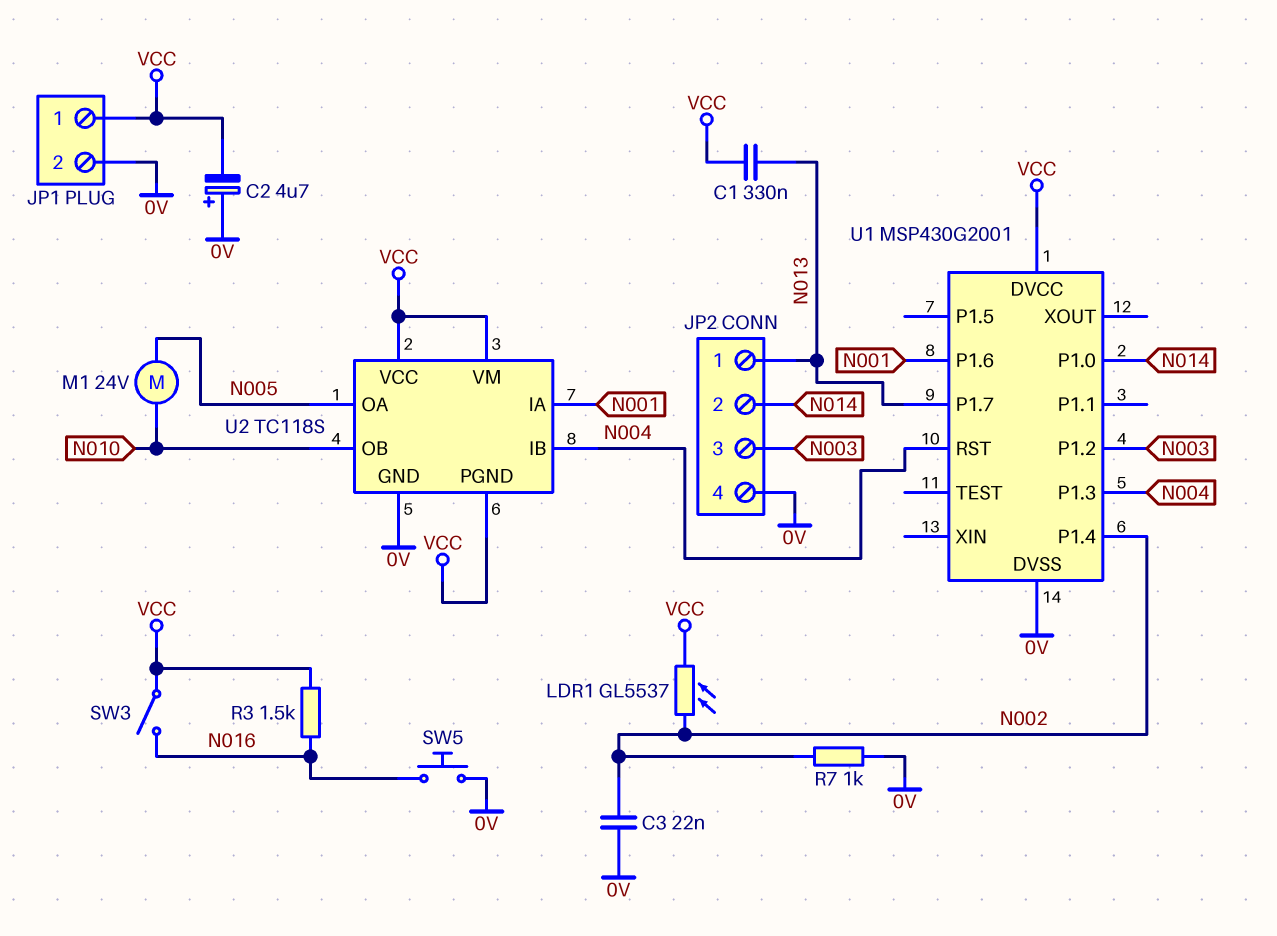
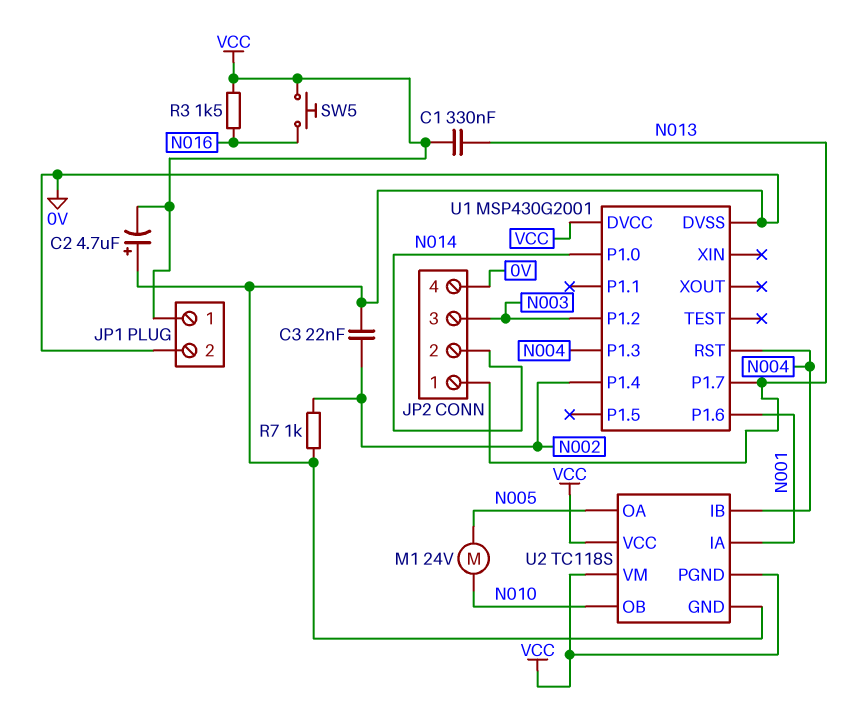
LDR1: GL5537 (N002, VCC) -> none
SW3: switch (N016, VCC) -> none
SW5: button (0V, N016) -> button (N016, VCC)

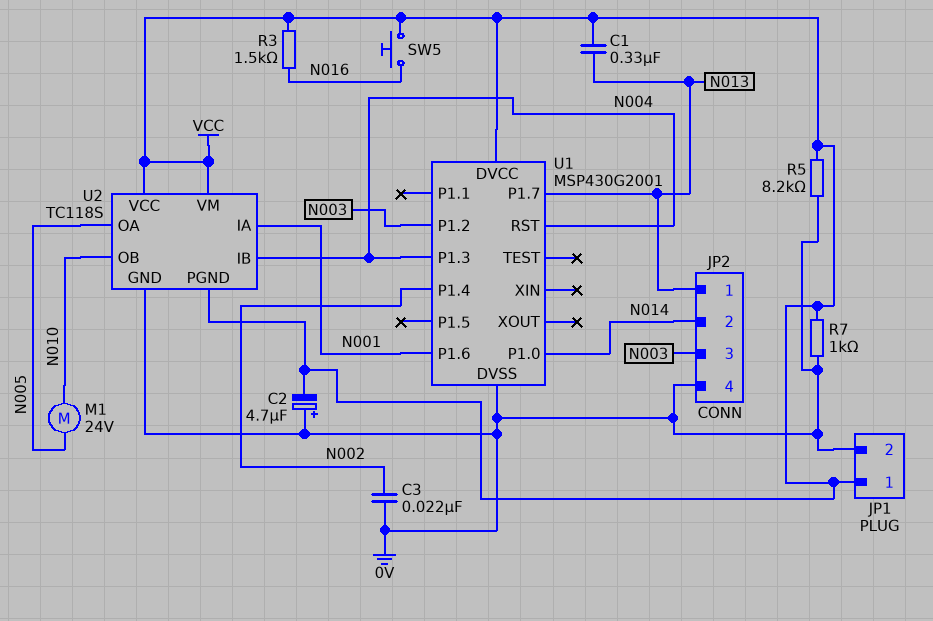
R5: none -> 8.2k (0V, VCC)
R7: 1k (0V, N002) -> 1k (0V, VCC)

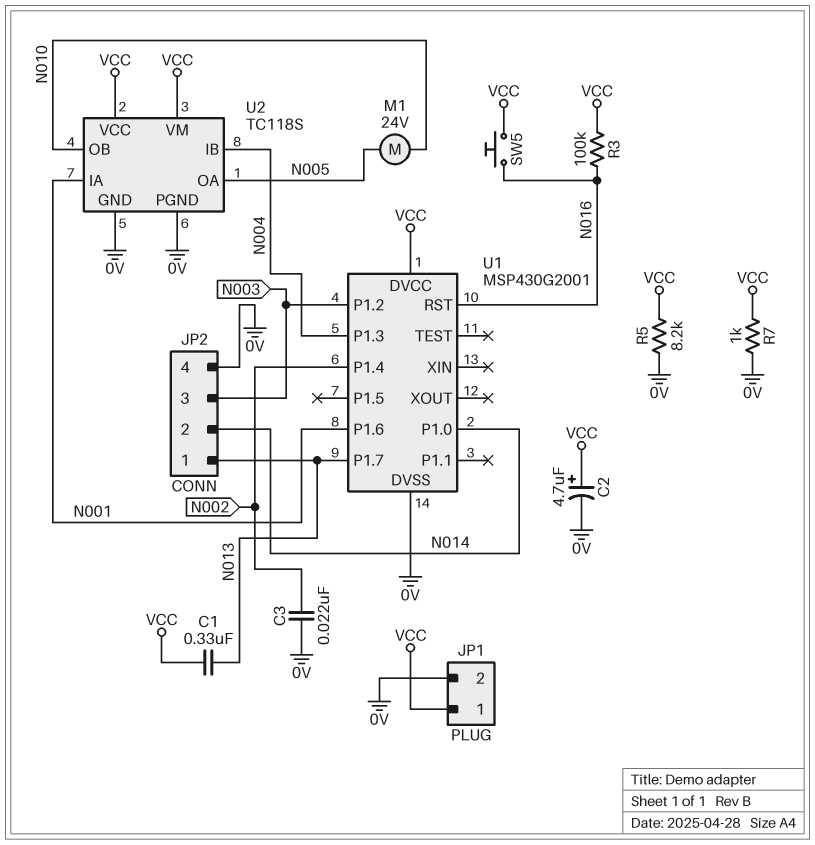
C2: 4.7uF (plus 0V, minus VCC) -> 4.7uF (plus VCC, minus 0V)
R3: 1.5k (N016, VCC) -> 100k (N016, VCC)
U1 pin RST: N004 -> N016
U2 pin PGND: VCC -> 0V

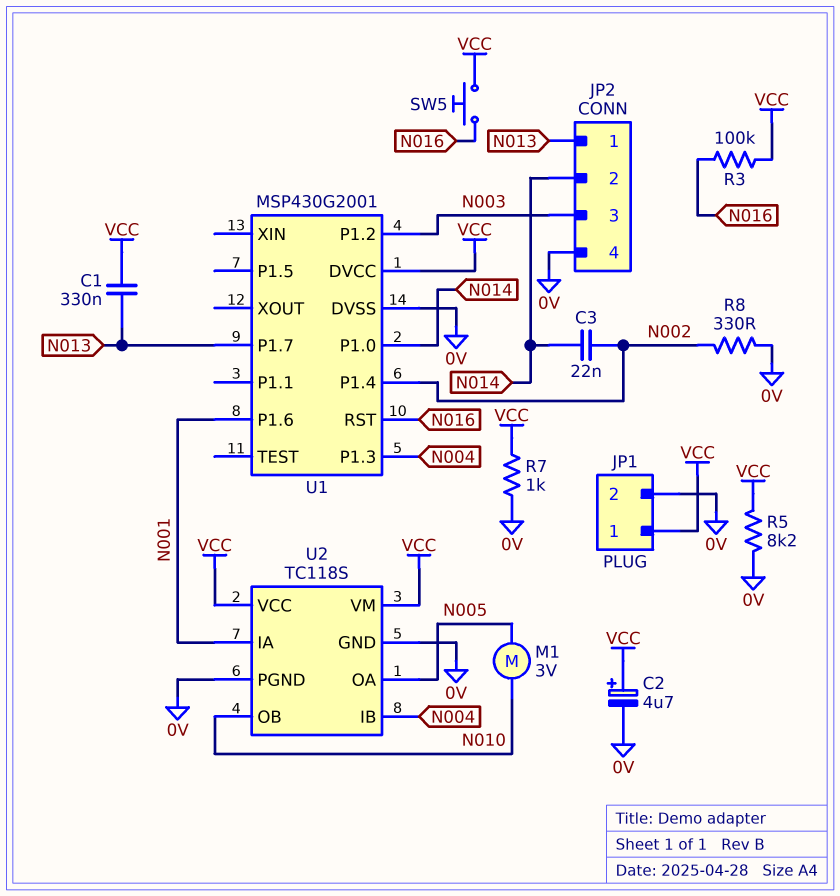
C3: 22nF (0V, N002) -> 22nF (N002, N014)
M1: motor 24V (N005, N010) -> motor 3V (N005, N010)
R8: none -> 330 (0V, N002)

